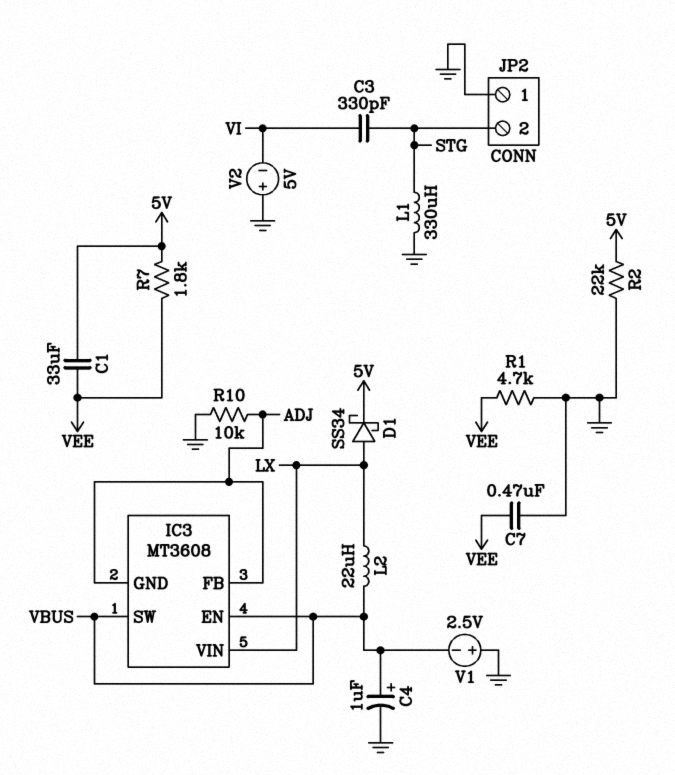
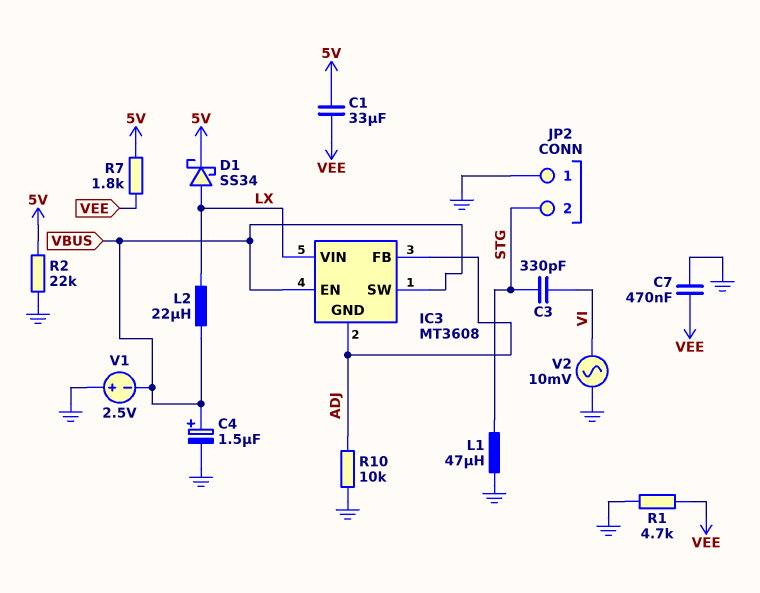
C4: 1uF (plus VBUS, minus GND) -> 1.5uF (plus VBUS, minus GND)
L1: 330uH (GND, STG) -> 47uH (GND, STG)
V2: 5V (plus GND, minus VI) -> AC 10mV (GND, VI)

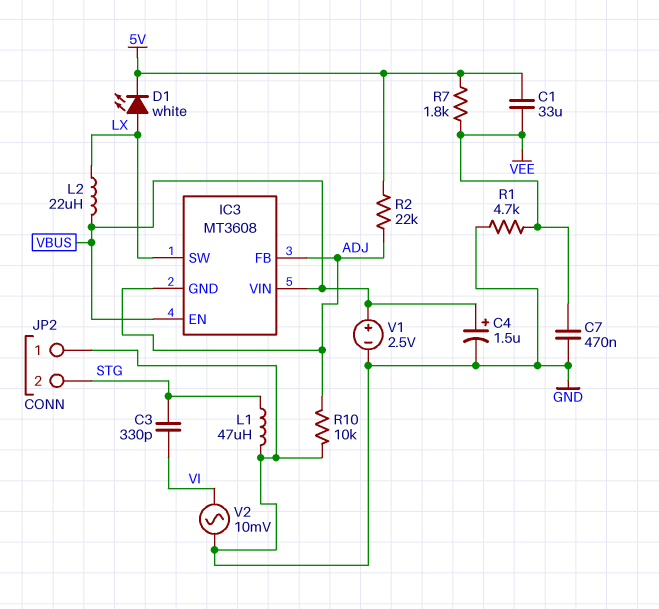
D1: schottky SS34 (A LX, K 5V) -> LED white (A LX, K 5V)
IC3 pin SW: VBUS -> LX
IC3 pin VIN: LX -> VBUS
R2: 22k (5V, GND) -> 22k (5V, ADJ)
V1: 2.5V (plus GND, minus VBUS) -> 2.5V (plus VBUS, minus GND)

